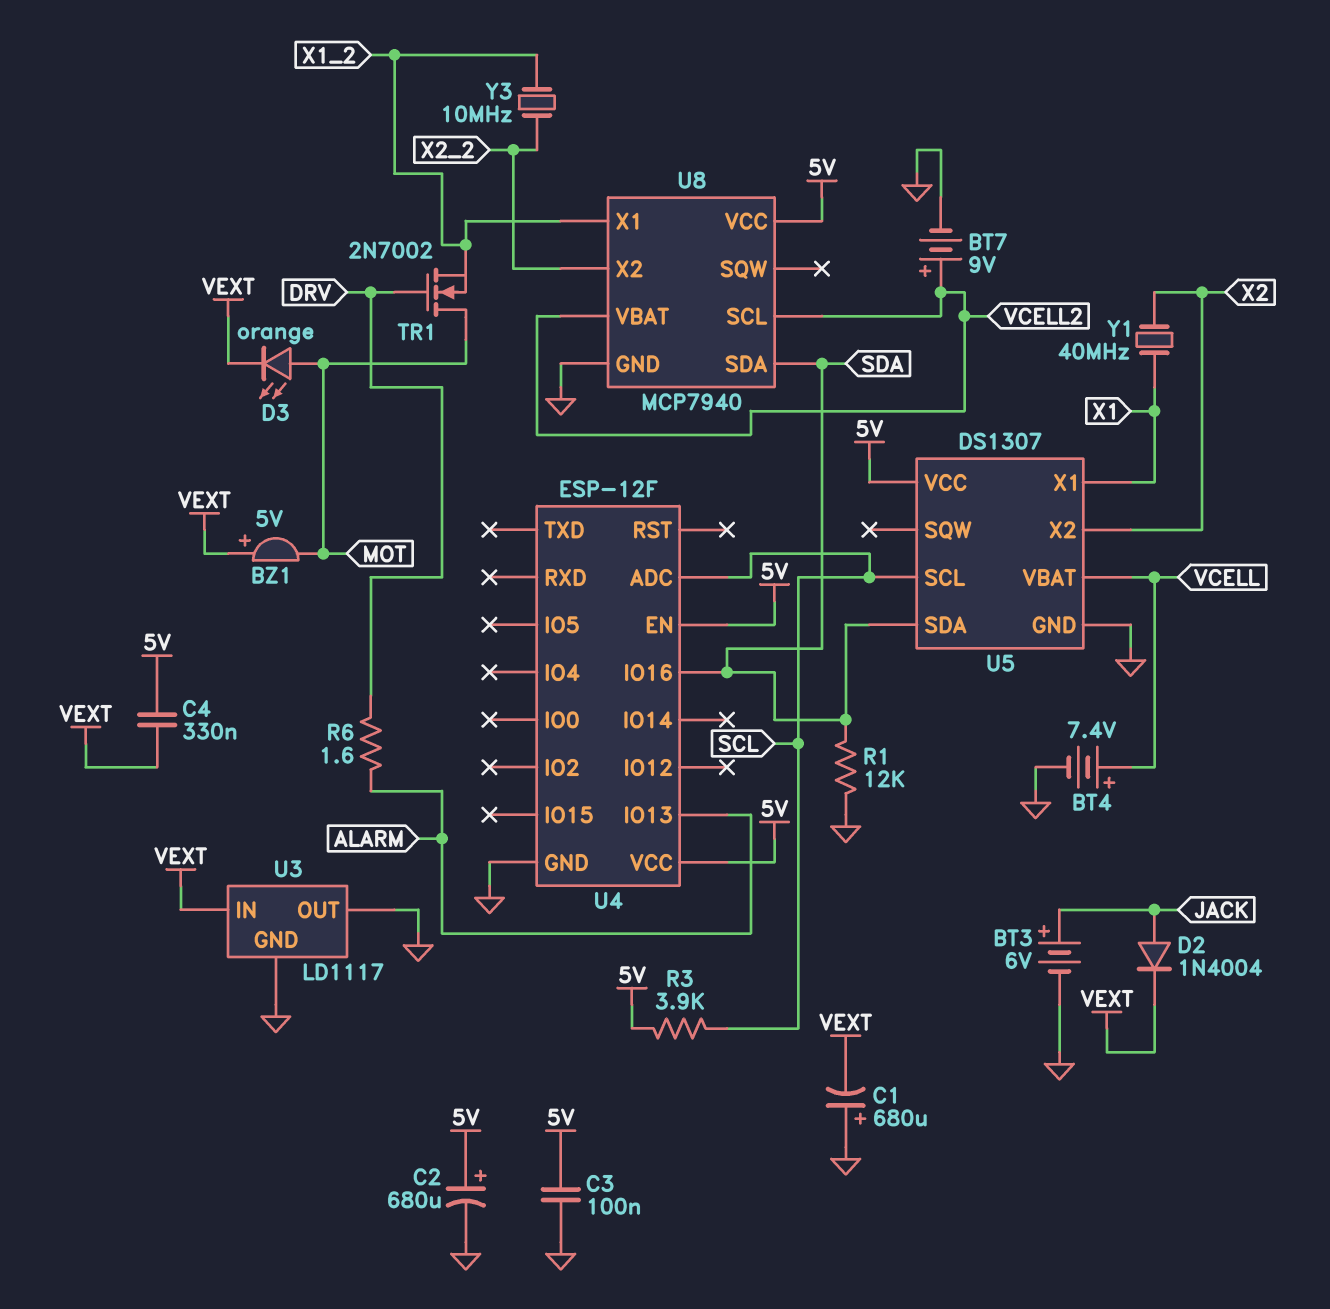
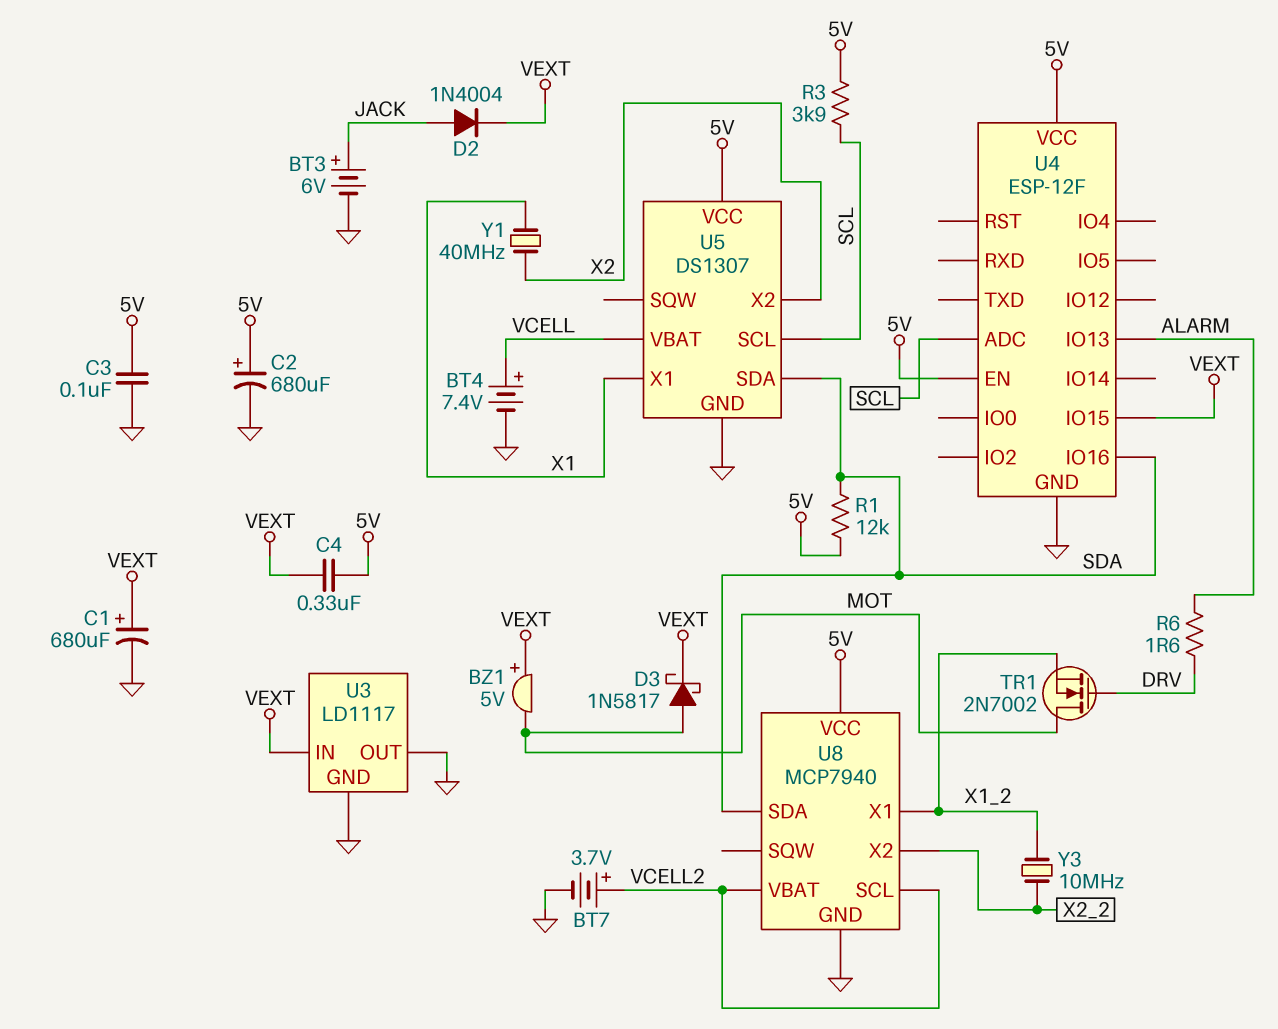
BT7: 9V (plus VCELL2, minus GND) -> 3.7V (plus VCELL2, minus GND)
C1: 680uF (plus GND, minus VEXT) -> 680uF (plus VEXT, minus GND)
D3: LED orange (A MOT, K VEXT) -> schottky 1N5817 (A MOT, K VEXT)
R1: 12k (GND, SDA) -> 12k (5V, SDA)
U4 pin IO15: none -> VEXT

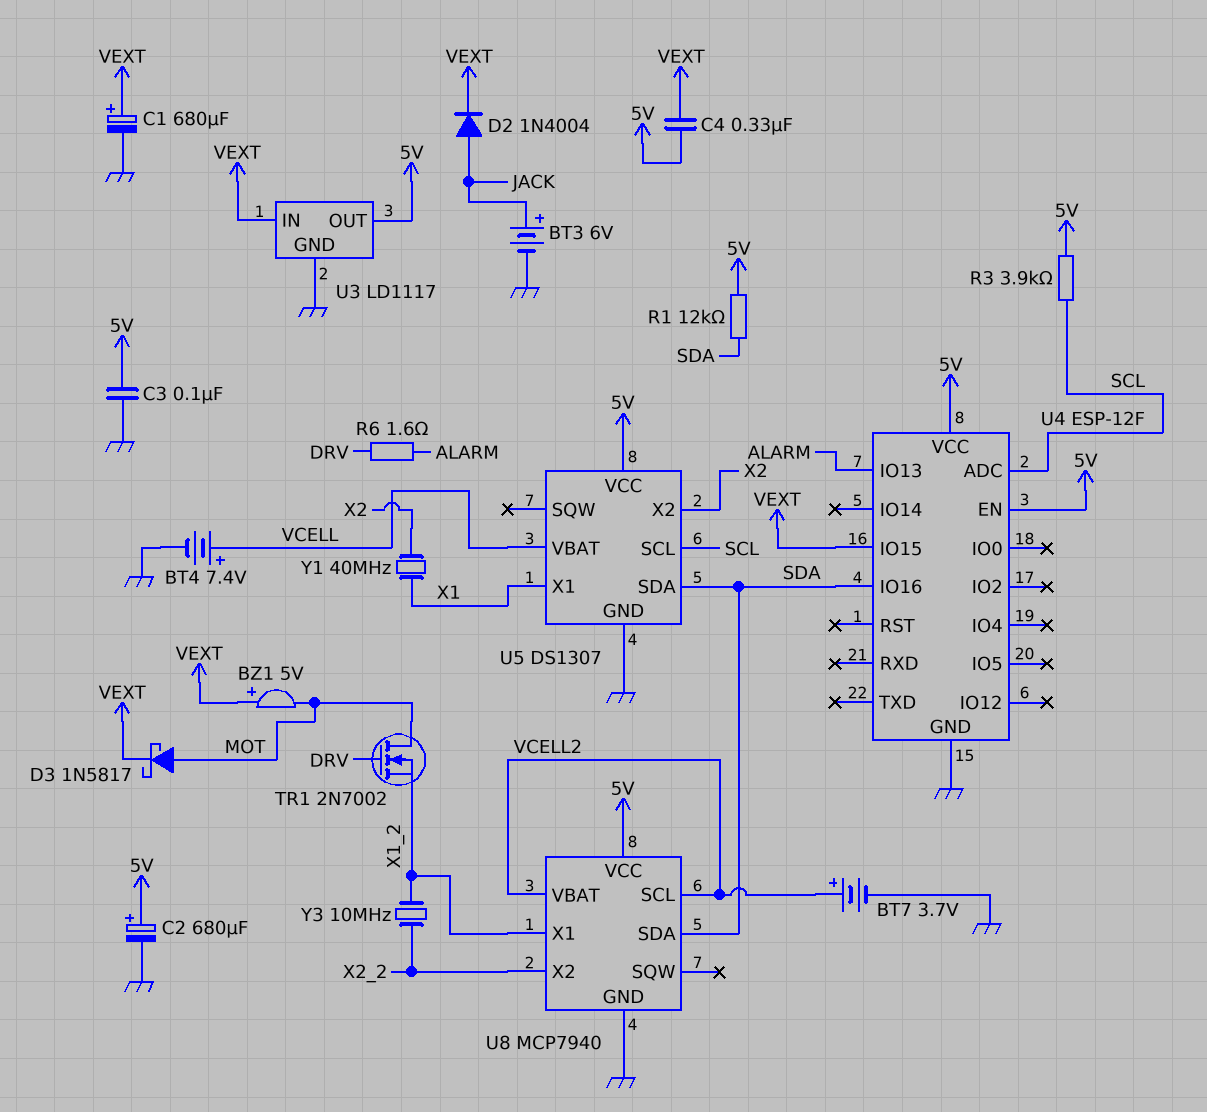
U3 pin OUT: GND -> 5V

